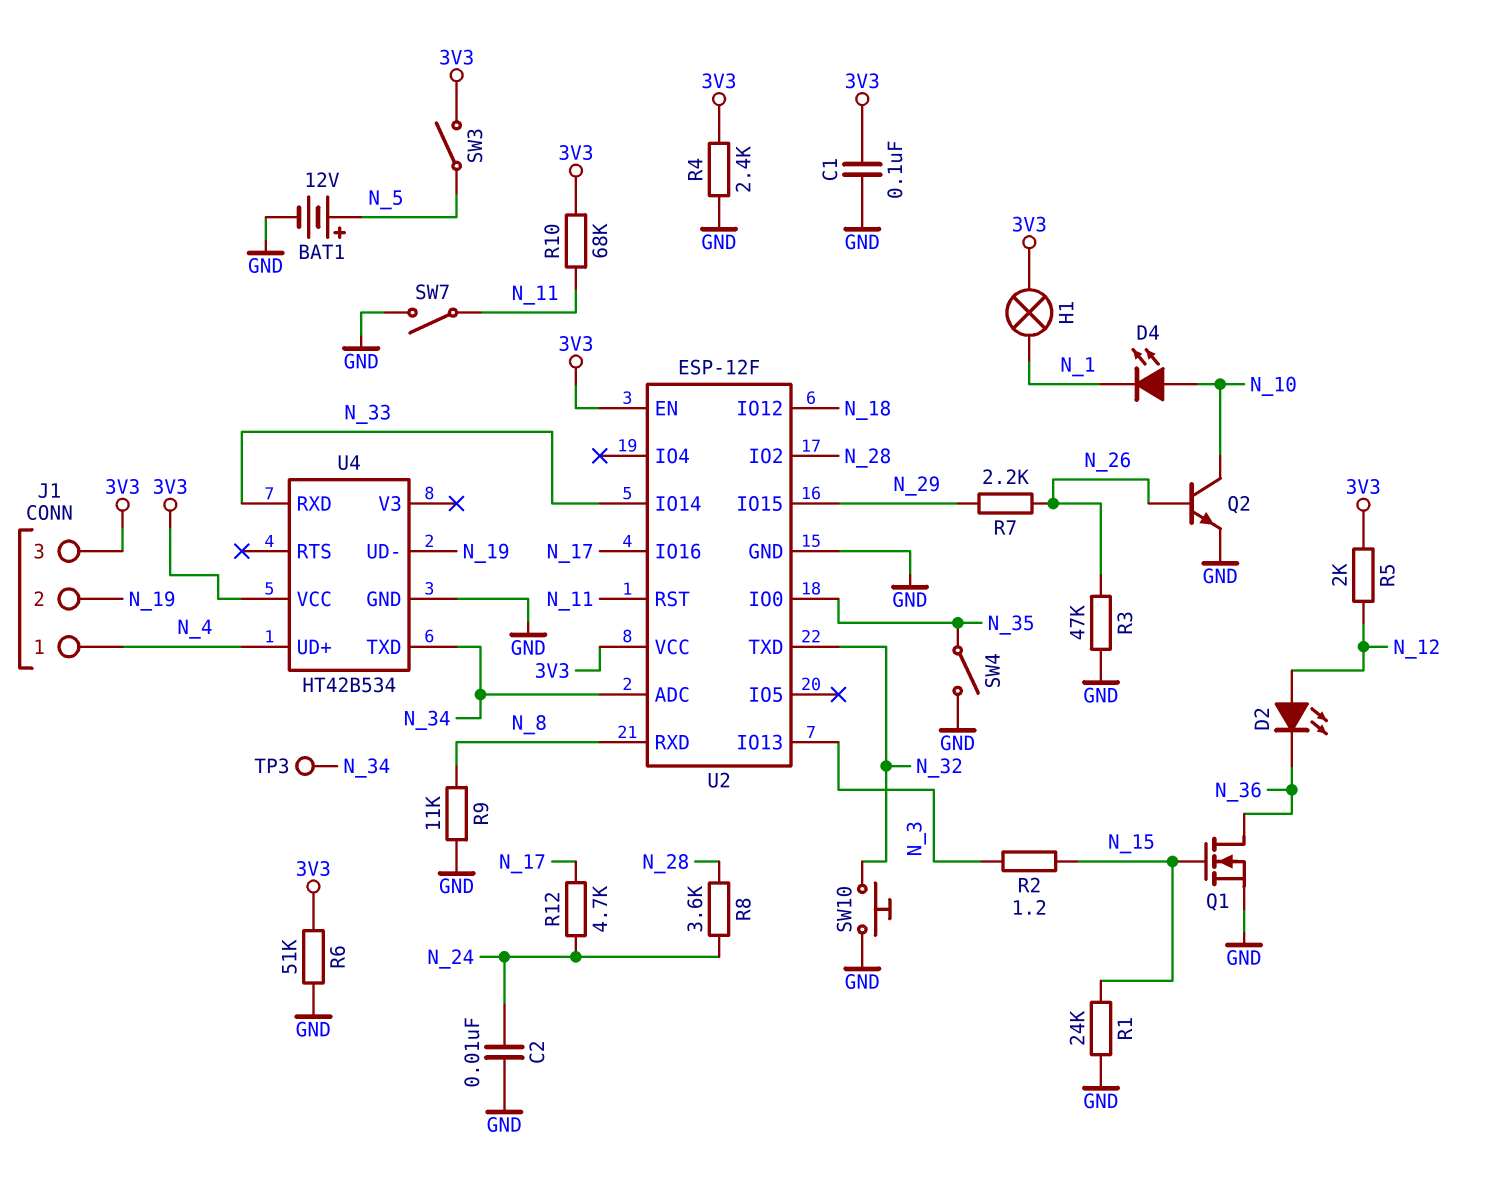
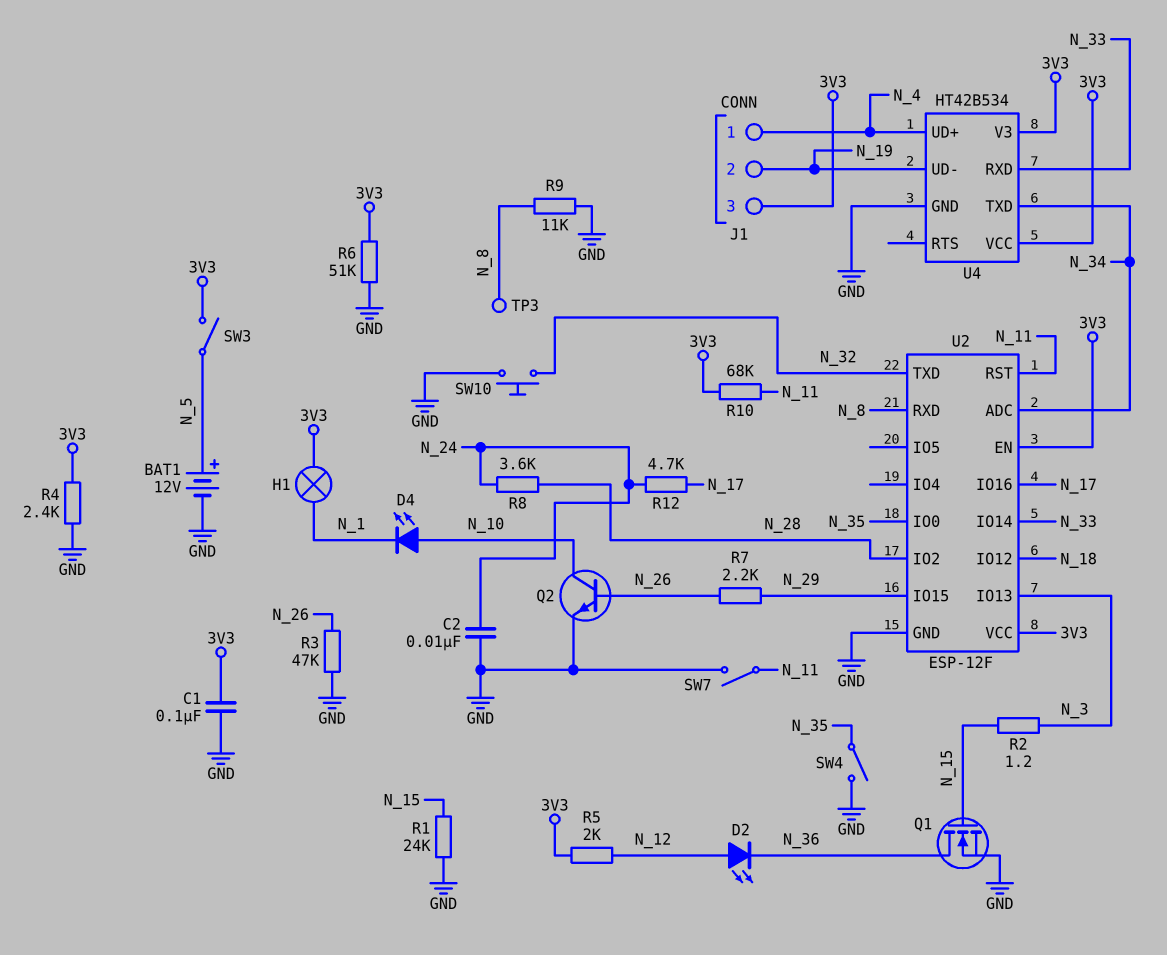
TP3: test point (N_34) -> test point (N_8)
U4 pin V3: none -> 3V3

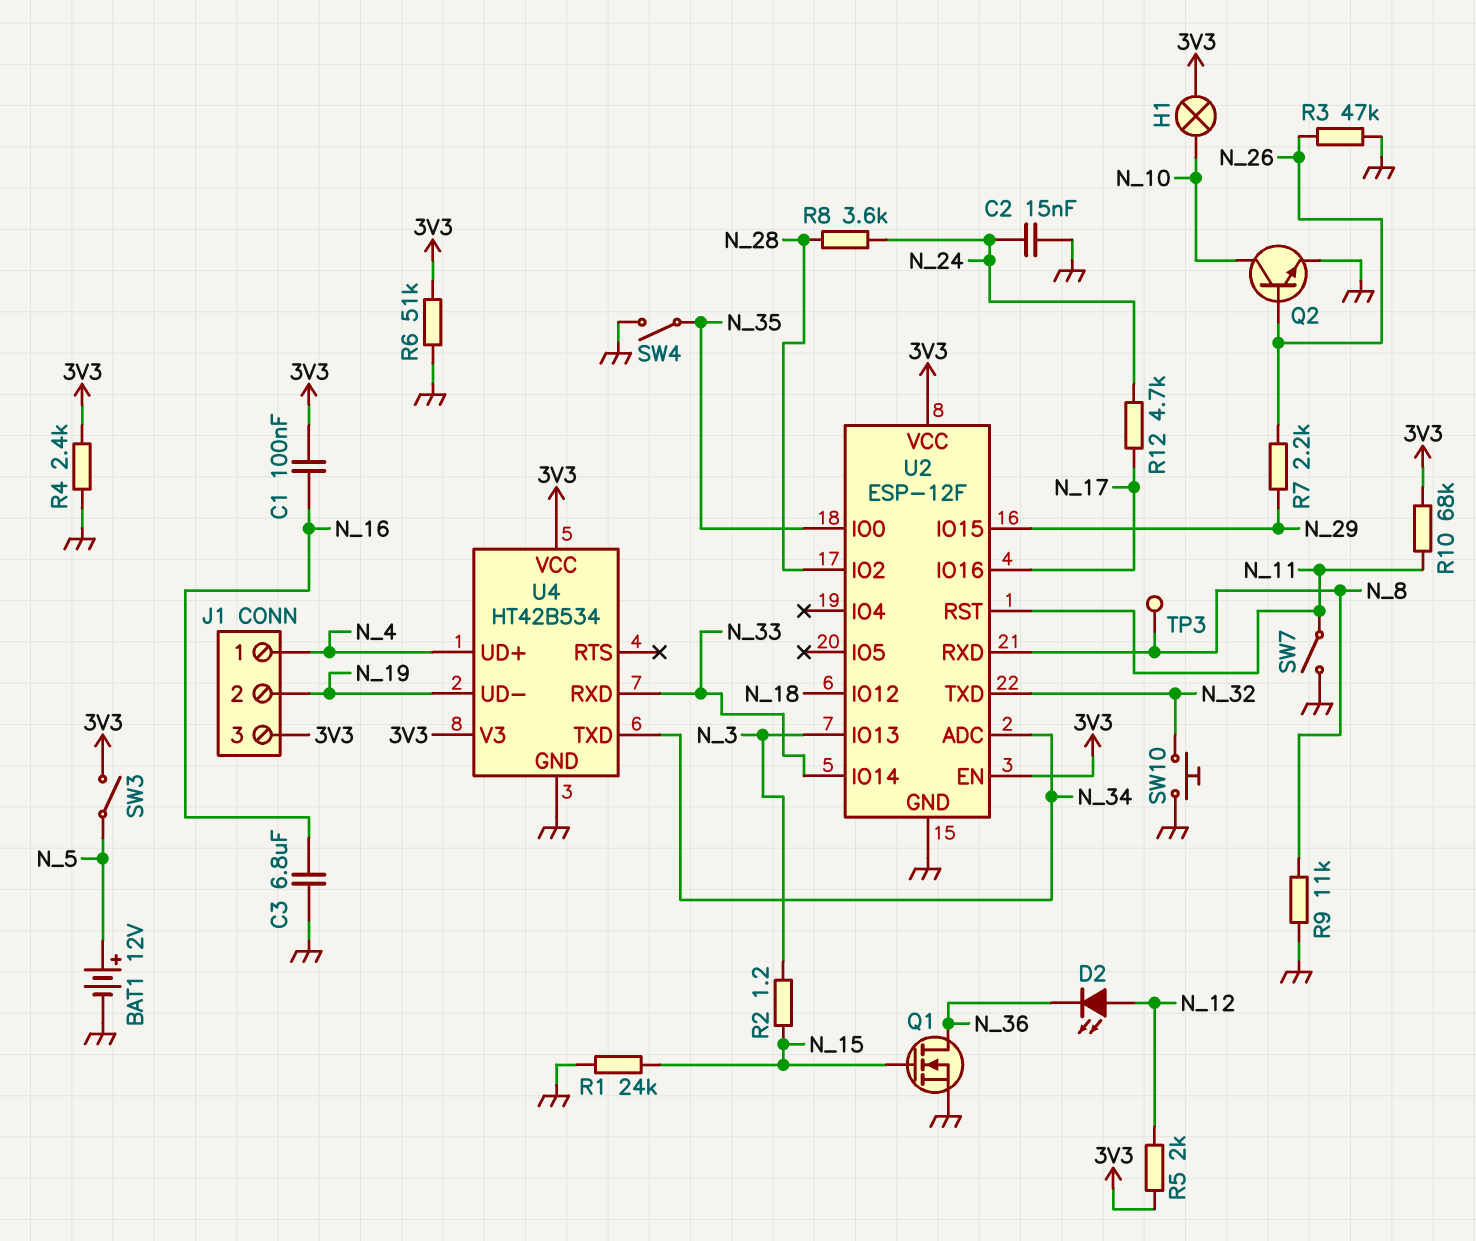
C1: 100nF (3V3, GND) -> 100nF (3V3, N_16)
C2: 10nF (GND, N_24) -> 15nF (GND, N_24)
C3: none -> 6.8uF (GND, N_16)
D4: LED (A N_10, K N_1) -> none
H1: lamp (3V3, N_1) -> lamp (3V3, N_10)

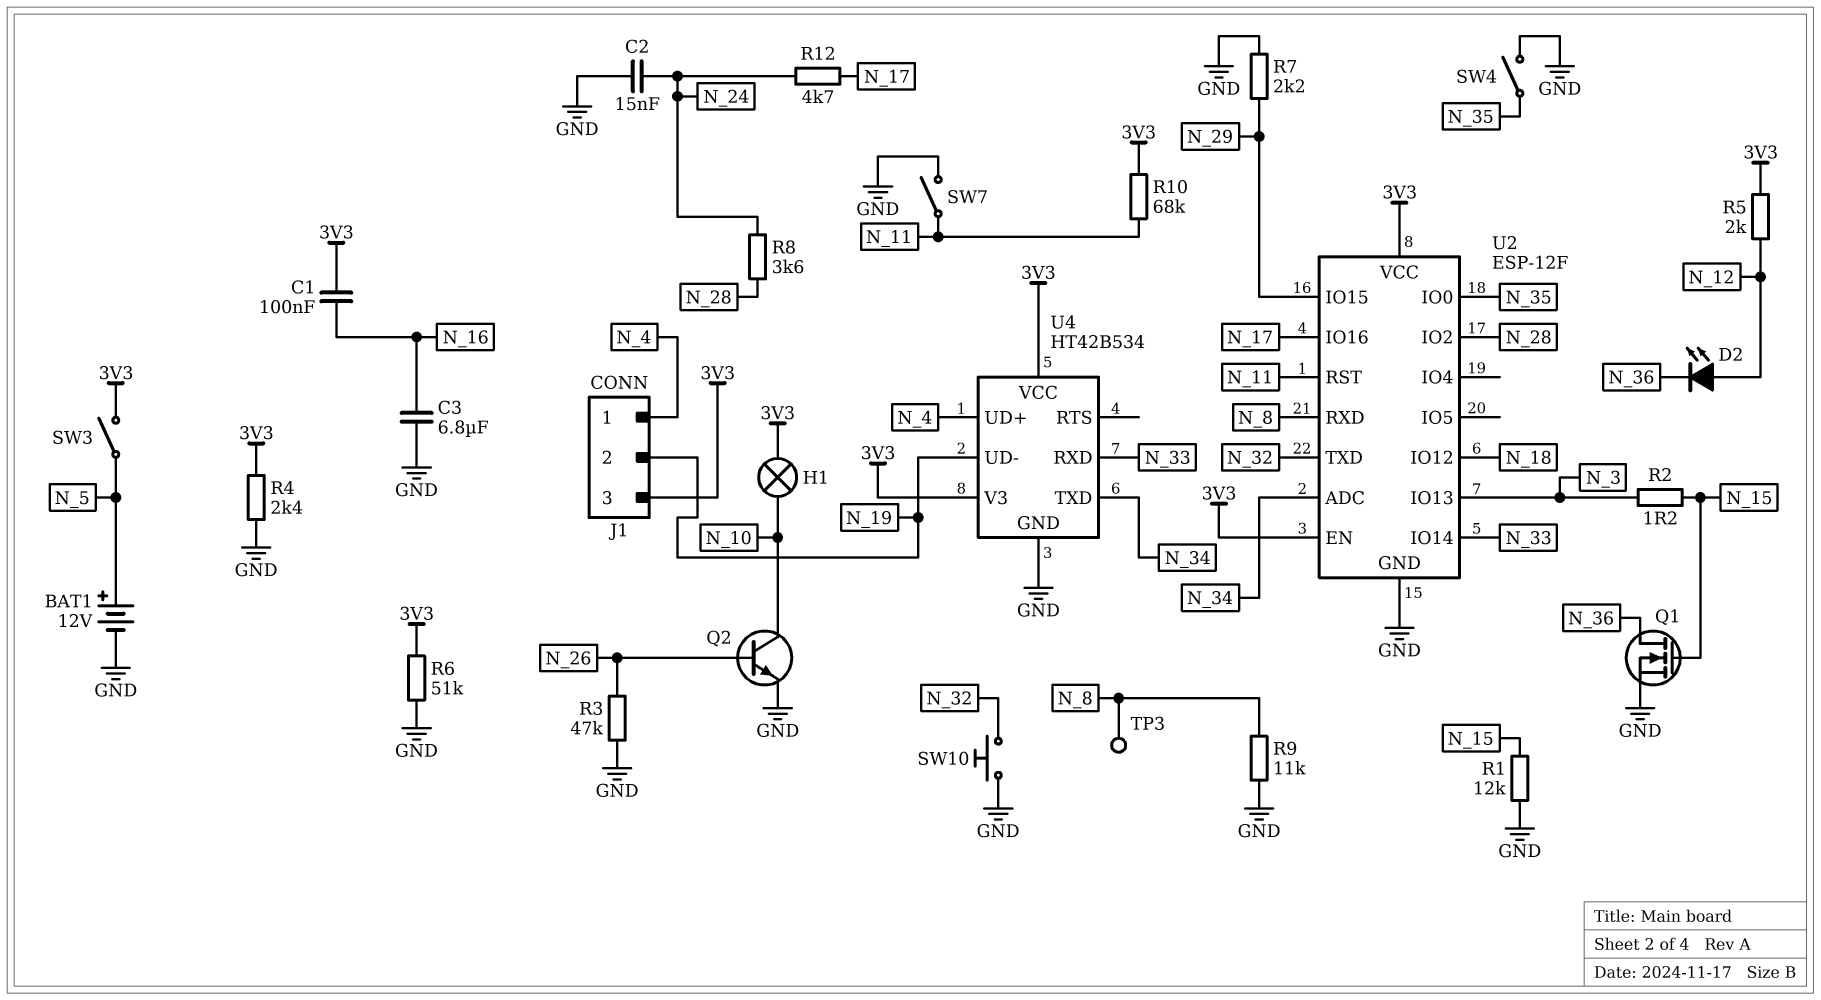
R1: 24k (GND, N_15) -> 12k (GND, N_15)
R7: 2.2k (N_26, N_29) -> 2.2k (GND, N_29)

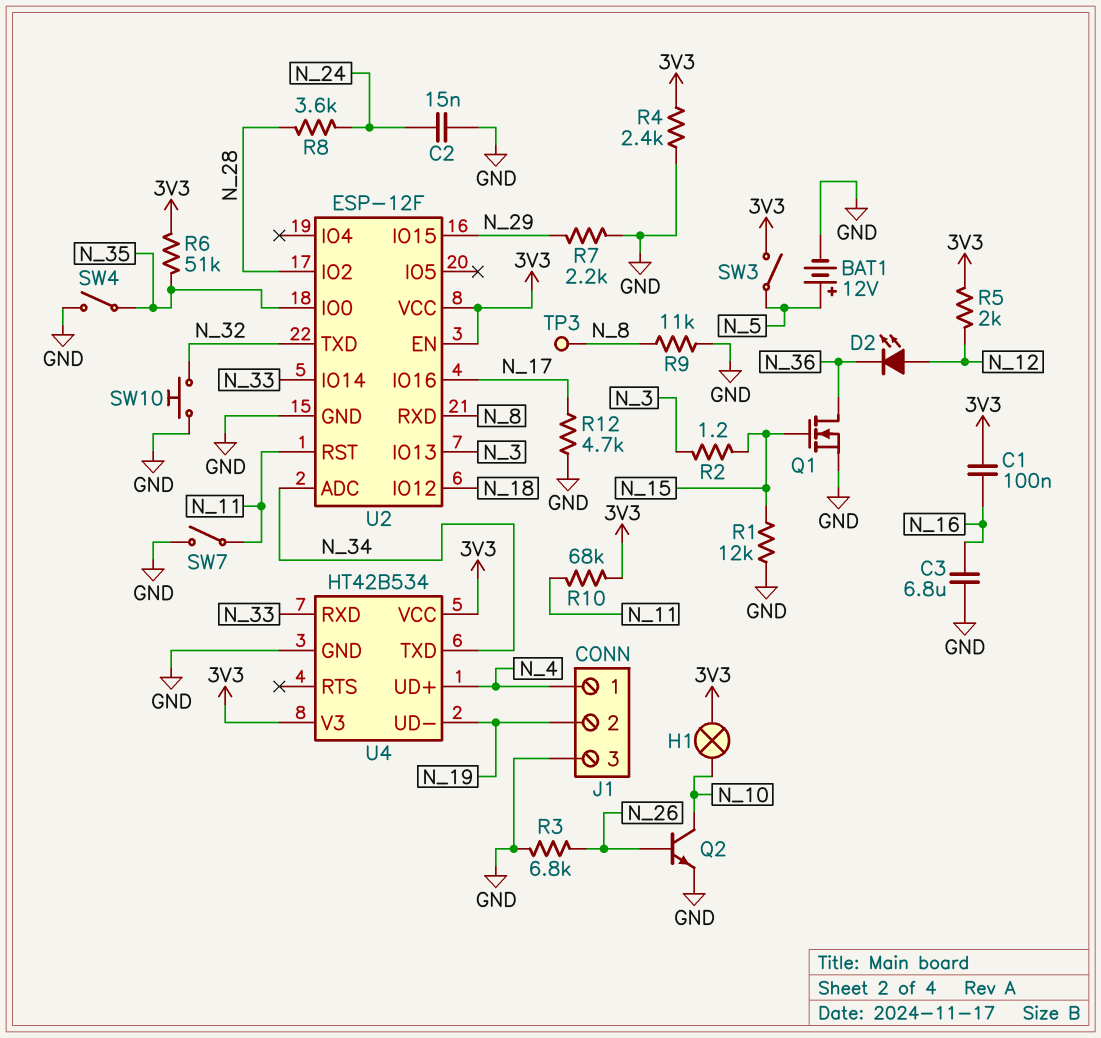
J1 pin 3: 3V3 -> GND
R3: 47k (GND, N_26) -> 6.8k (GND, N_26)
R6: 51k (3V3, GND) -> 51k (3V3, N_35)
R12: 4.7k (N_17, N_24) -> 4.7k (GND, N_17)

